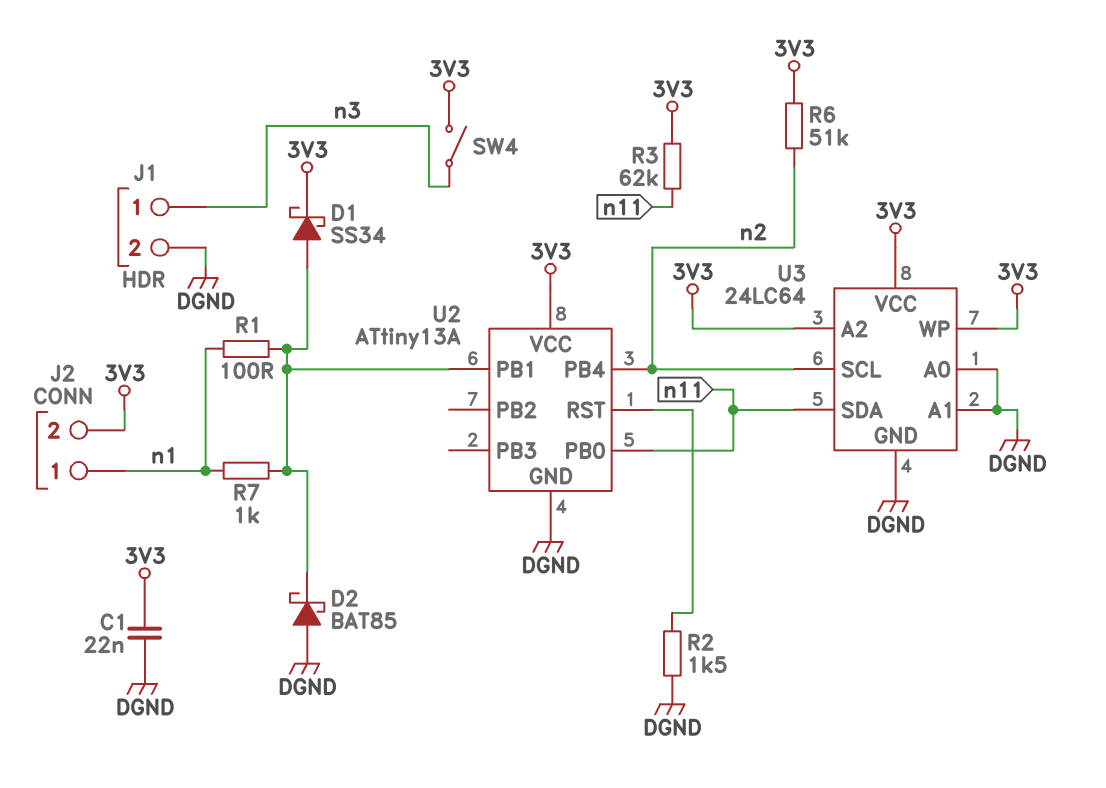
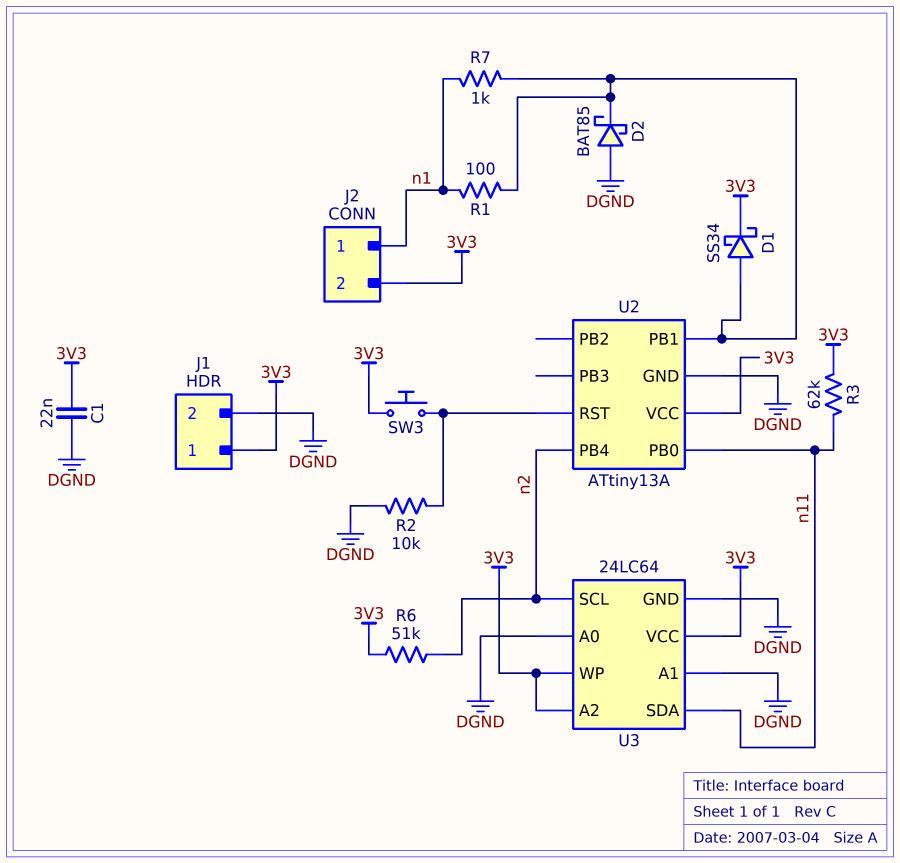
J1 pin 1: n3 -> 3V3
R2: 1.5k (DGND, U2/RST) -> 10k (DGND, U2/RST)
SW3: none -> button (3V3, U2/RST)
SW4: switch (3V3, n3) -> none

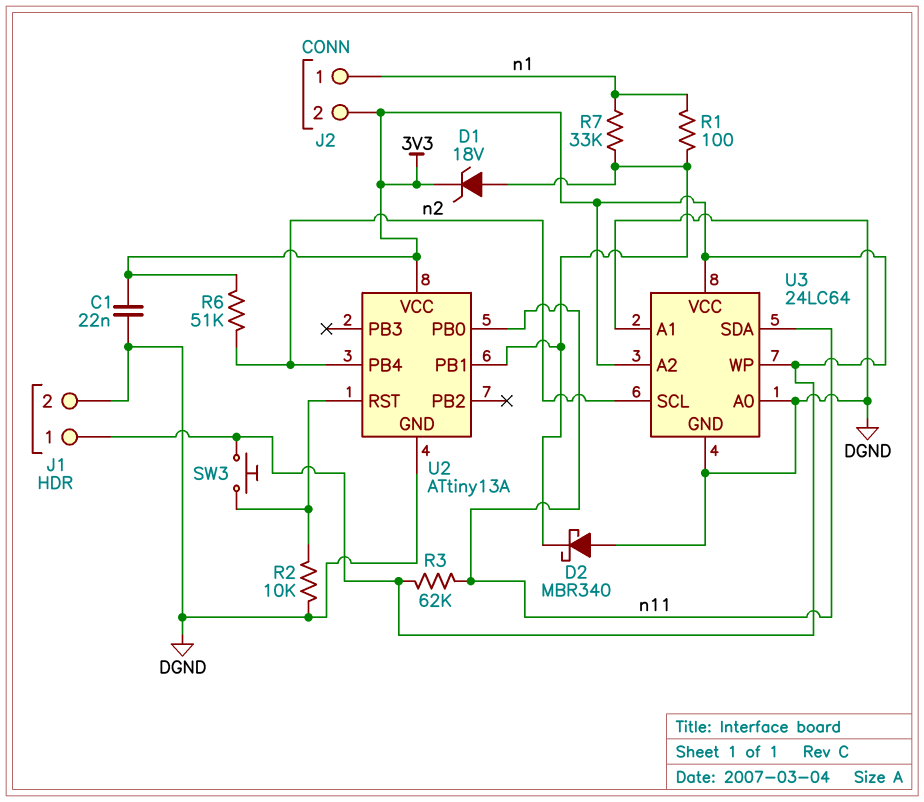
D1: schottky SS34 (A U2/PB1, K 3V3) -> zener 18V (A U2/PB1, K 3V3)
D2: schottky BAT85 (A DGND, K U2/PB1) -> schottky MBR340 (A DGND, K U2/PB1)
R7: 1k (U2/PB1, n1) -> 33k (U2/PB1, n1)

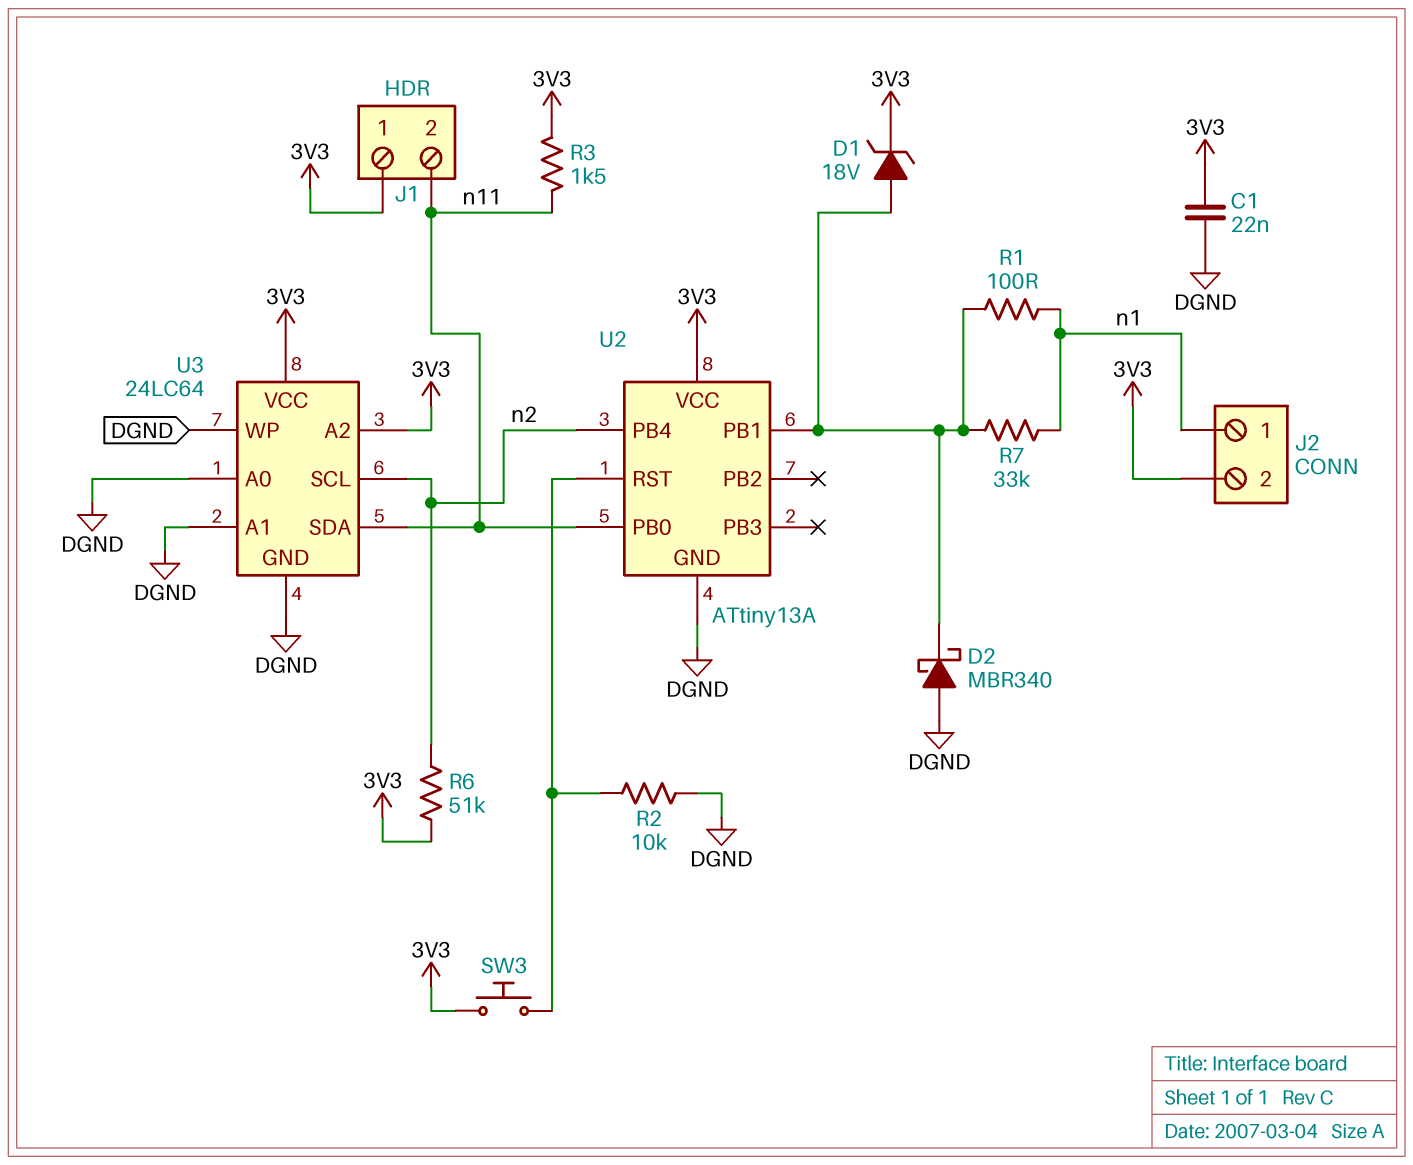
J1 pin 2: DGND -> n11
R3: 62k (3V3, n11) -> 1.5k (3V3, n11)
U3 pin WP: 3V3 -> DGND

